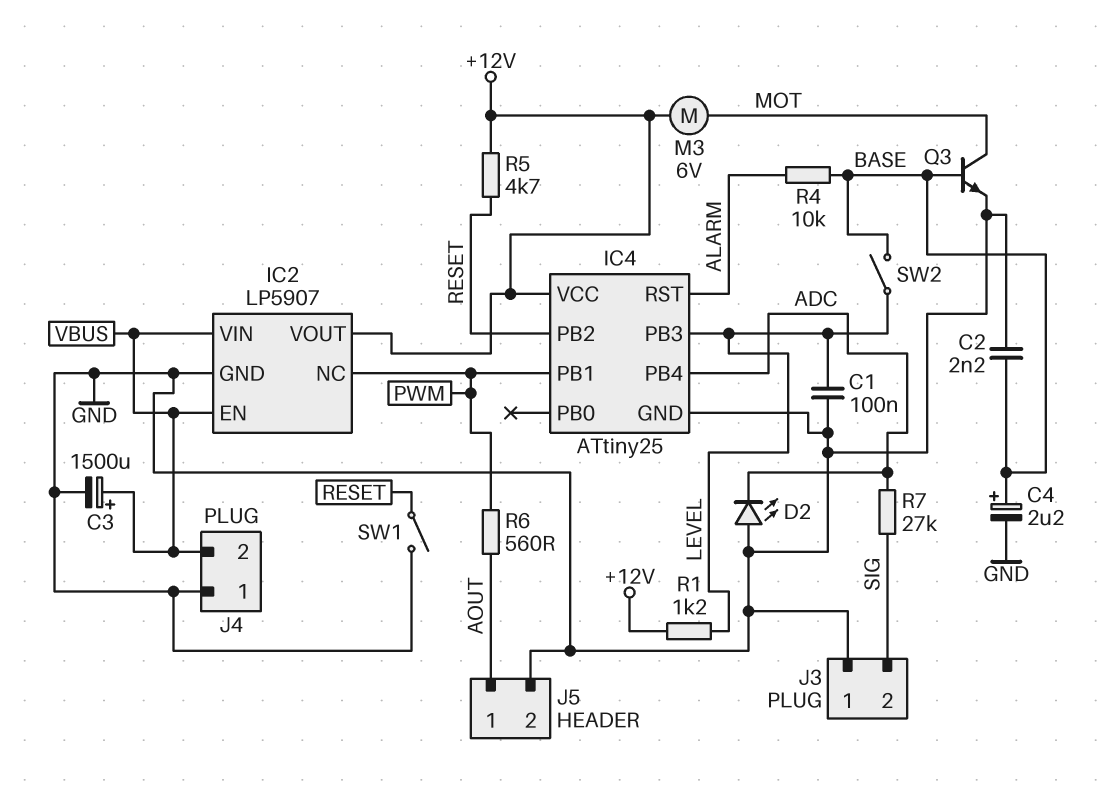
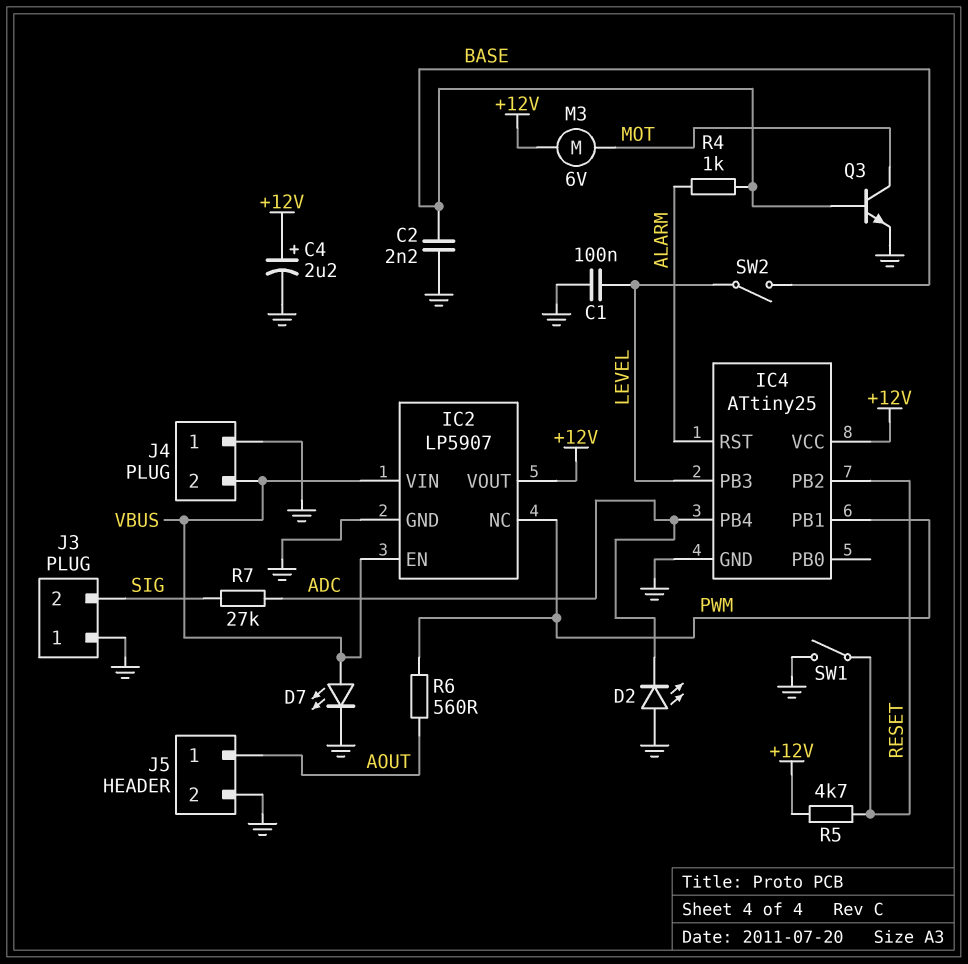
C3: 1500uF (plus VBUS, minus GND) -> none
C4: 2.2uF (plus BASE, minus GND) -> 2.2uF (plus +12V, minus GND)
D7: none -> LED (A VBUS, K GND)
R1: 1.2k (+12V, LEVEL) -> none
R4: 10k (ALARM, BASE) -> 1k (ALARM, BASE)

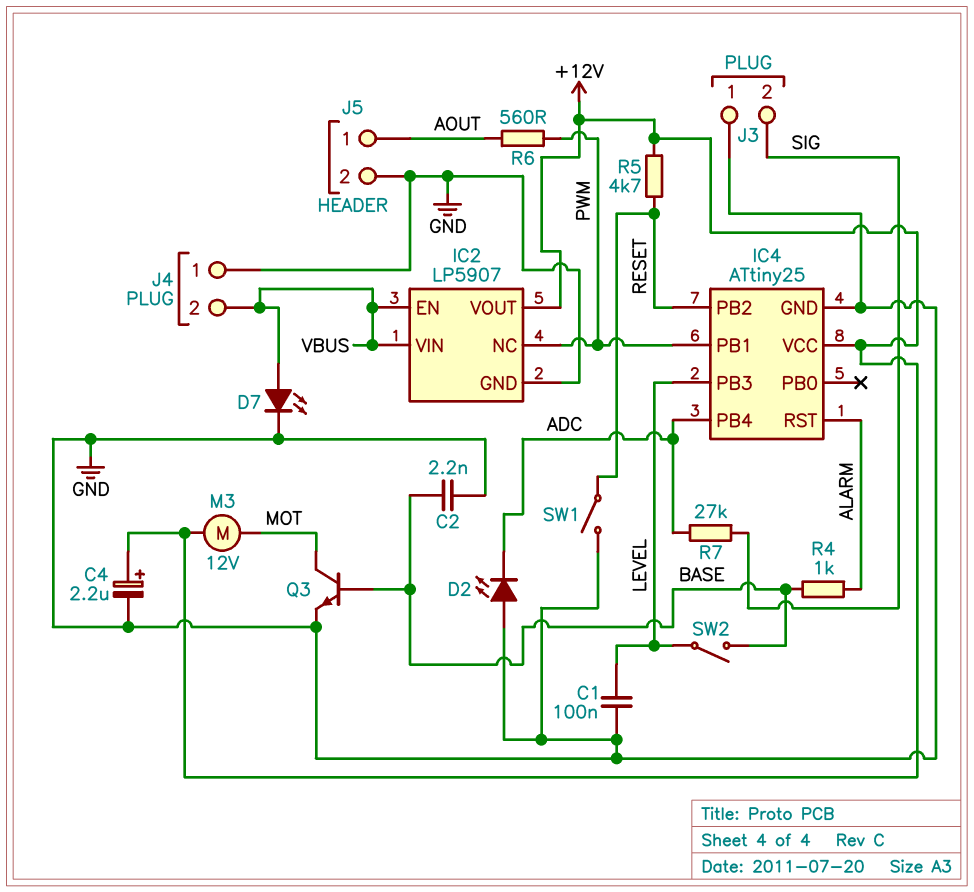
M3: motor 6V (+12V, MOT) -> motor 12V (+12V, MOT)

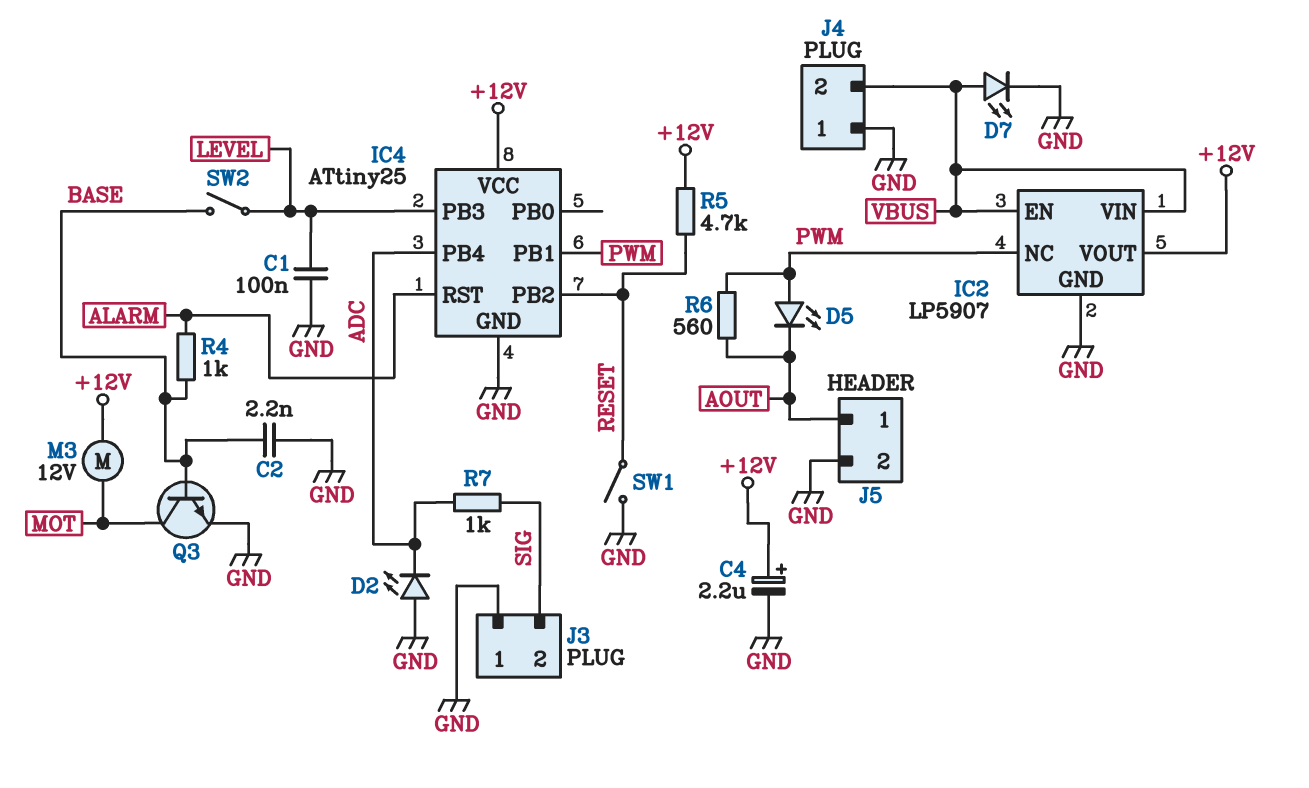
D5: none -> LED (A PWM, K AOUT)
R7: 27k (ADC, SIG) -> 1k (ADC, SIG)

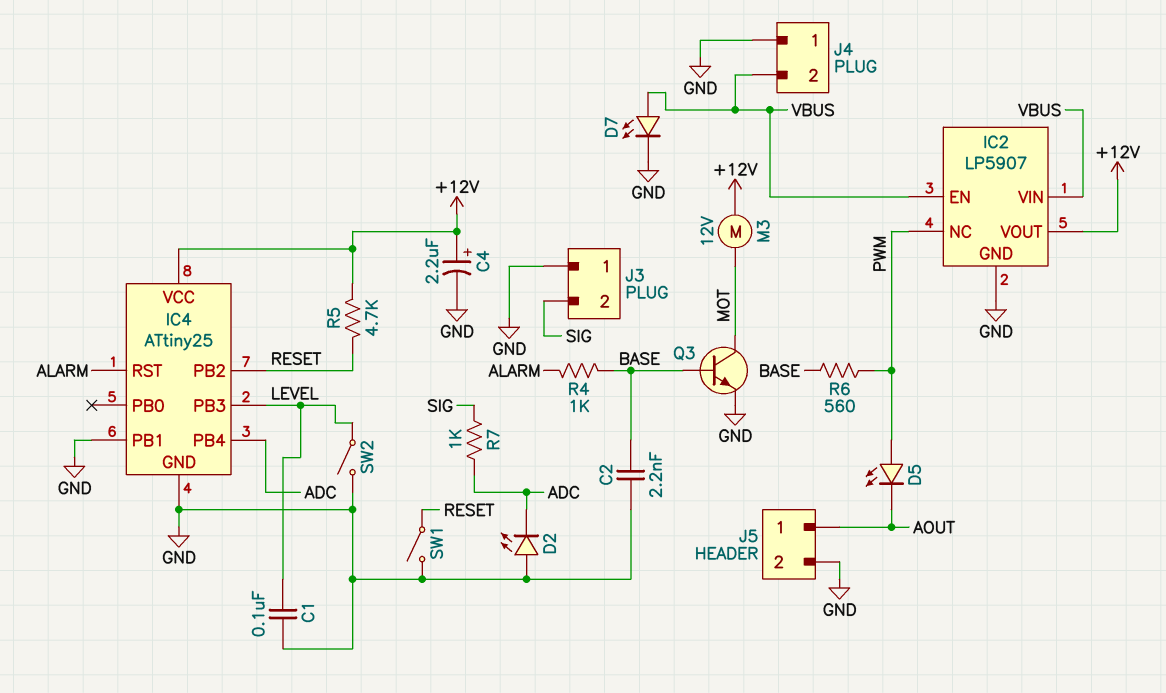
IC4 pin PB1: PWM -> GND
R6: 560 (AOUT, PWM) -> 560 (BASE, PWM)
SW2: switch (BASE, LEVEL) -> switch (GND, LEVEL)

